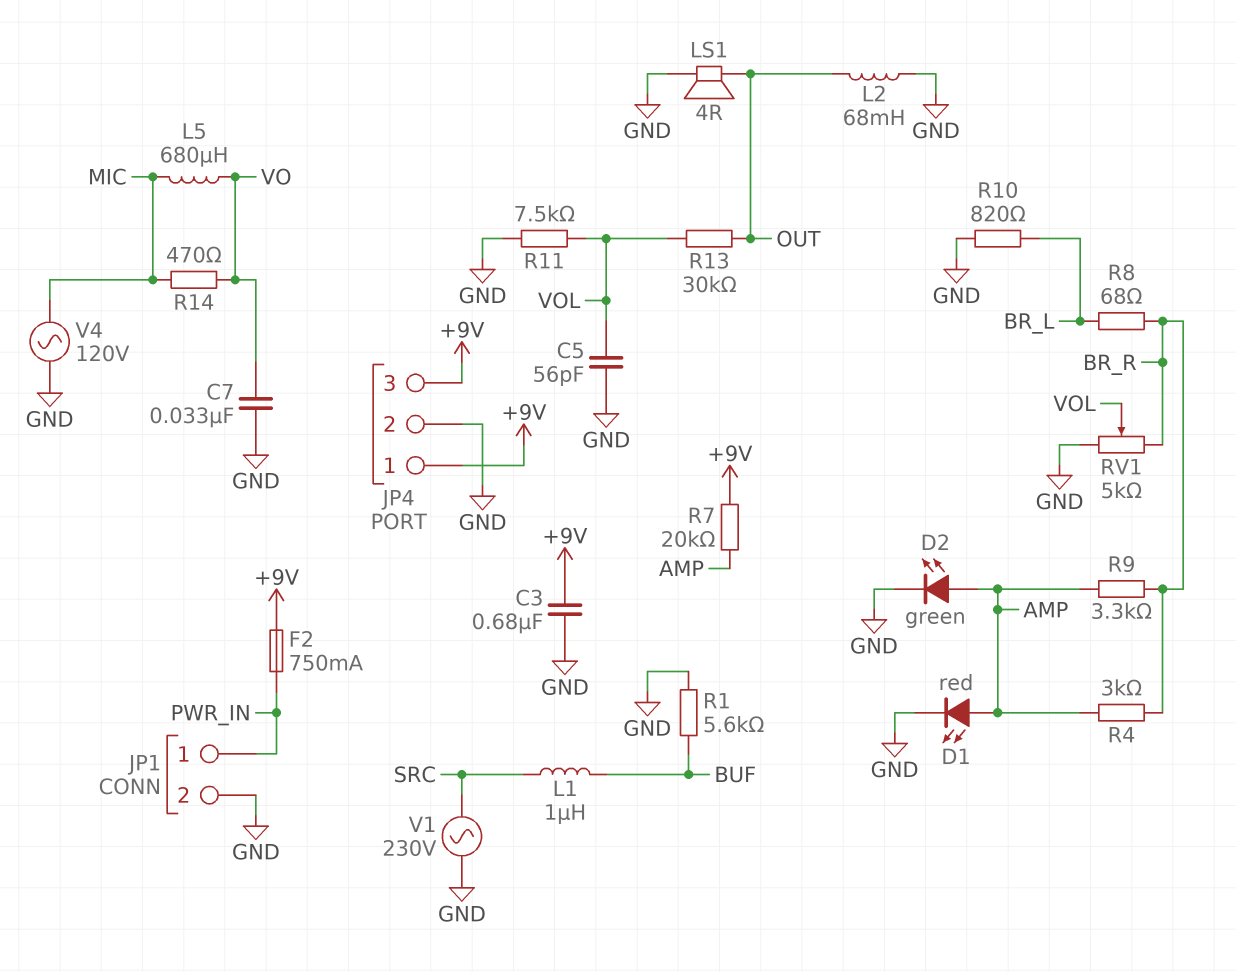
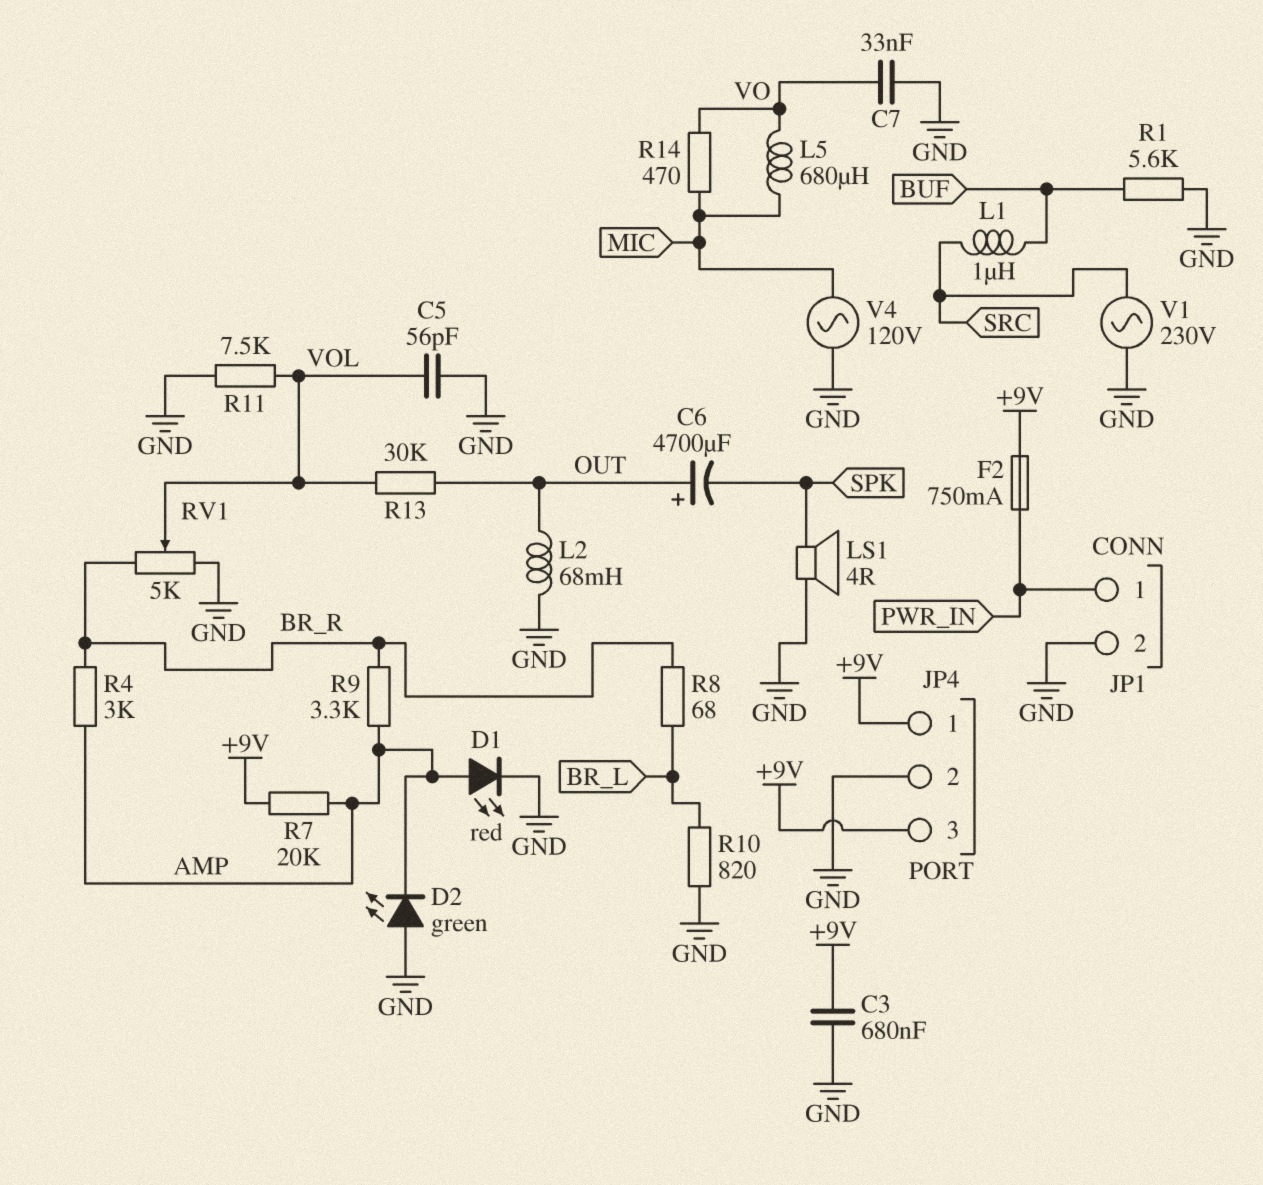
C6: none -> 4700uF (plus OUT, minus SPK)
D2: LED green (A AMP, K GND) -> LED green (A GND, K AMP)
LS1: speaker 4R (GND, OUT) -> speaker 4R (GND, SPK)

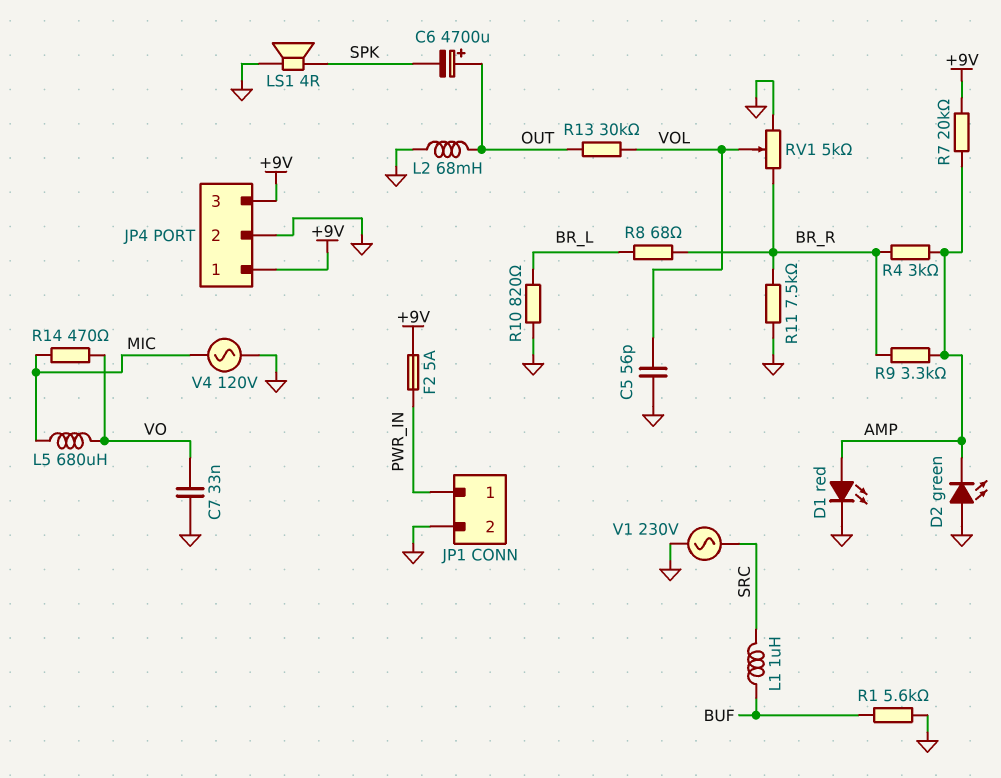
C3: 680nF (+9V, GND) -> none
F2: 750mA (+9V, PWR_IN) -> 5A (+9V, PWR_IN)
R11: 7.5k (GND, VOL) -> 7.5k (BR_R, GND)

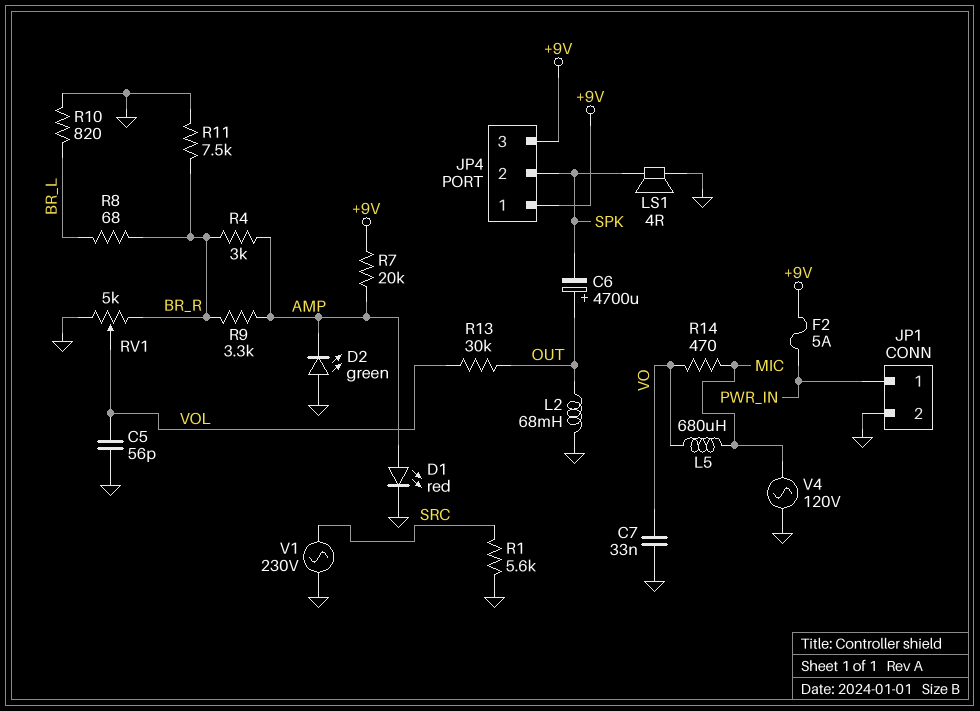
JP4 pin 2: GND -> SPK
L1: 1uH (BUF, SRC) -> none
R1: 5.6k (BUF, GND) -> 5.6k (GND, SRC)

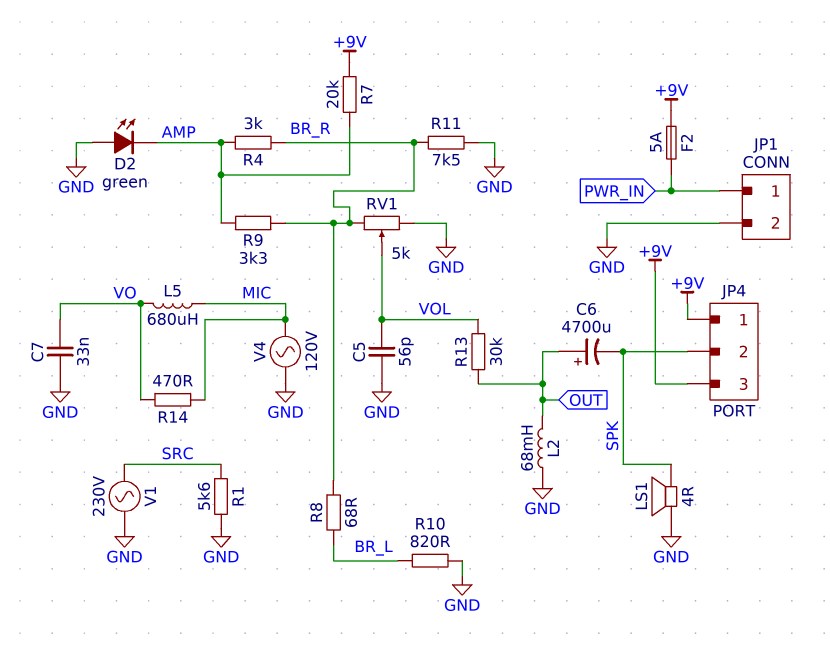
D1: LED red (A AMP, K GND) -> none

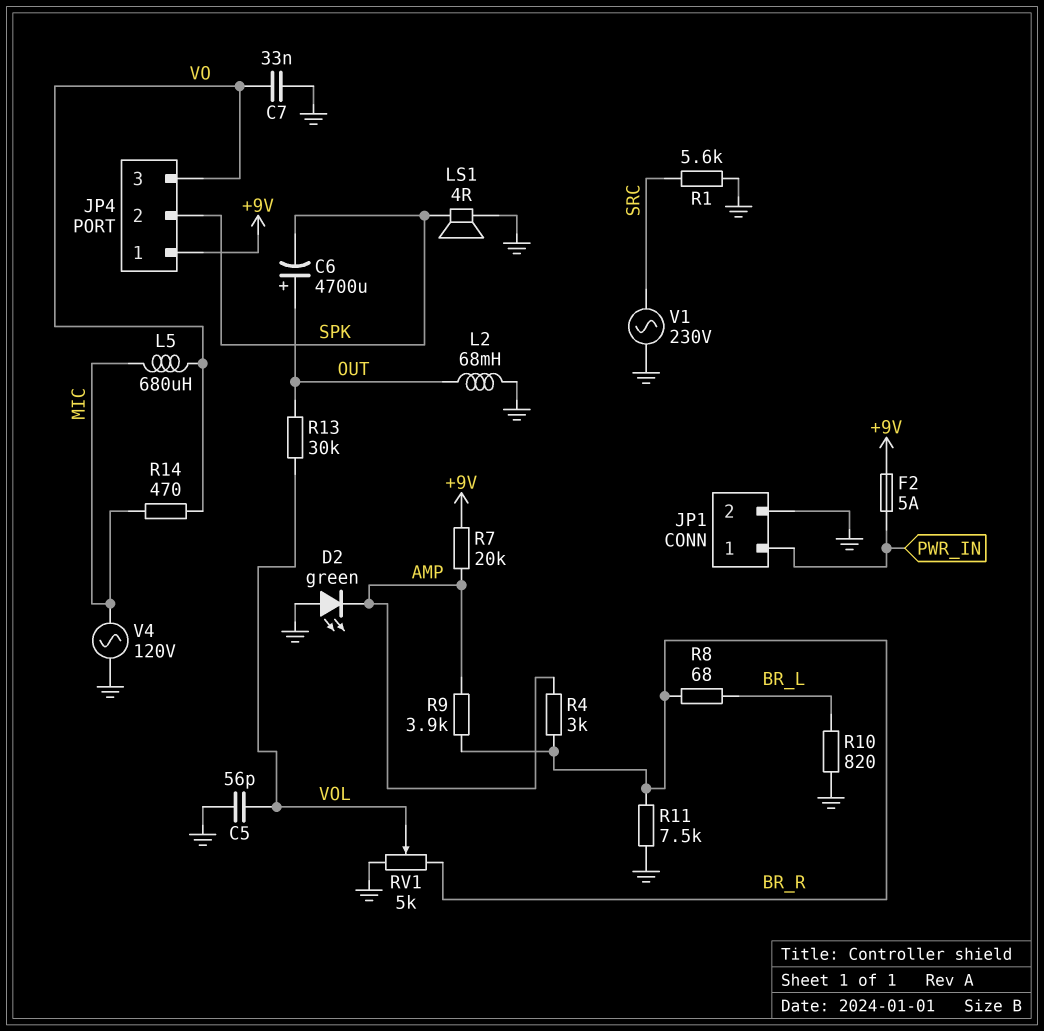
JP4 pin 3: +9V -> VO
R9: 3.3k (AMP, BR_R) -> 3.9k (AMP, BR_R)

